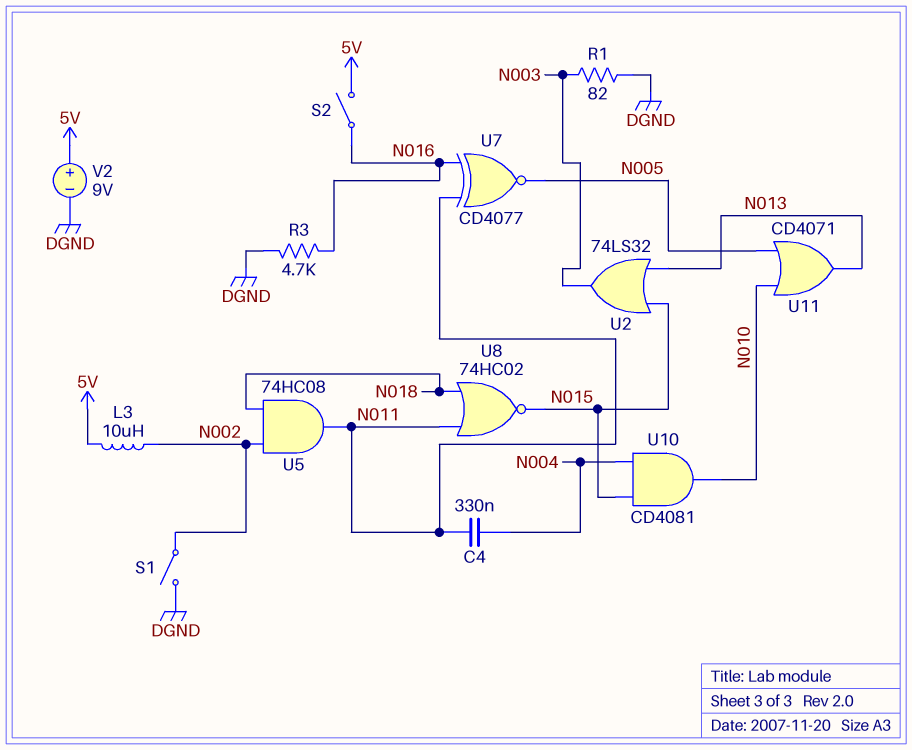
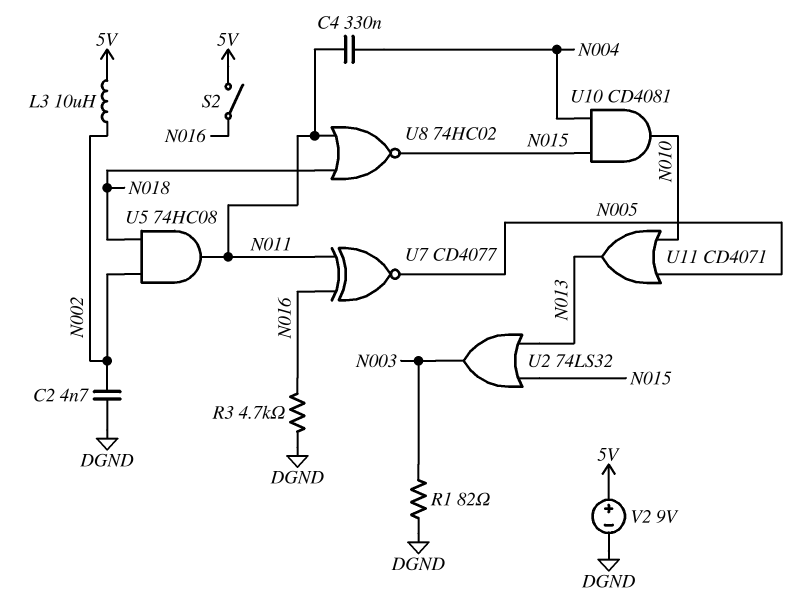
C2: none -> 4.7nF (DGND, N002)
S1: switch (DGND, N002) -> none

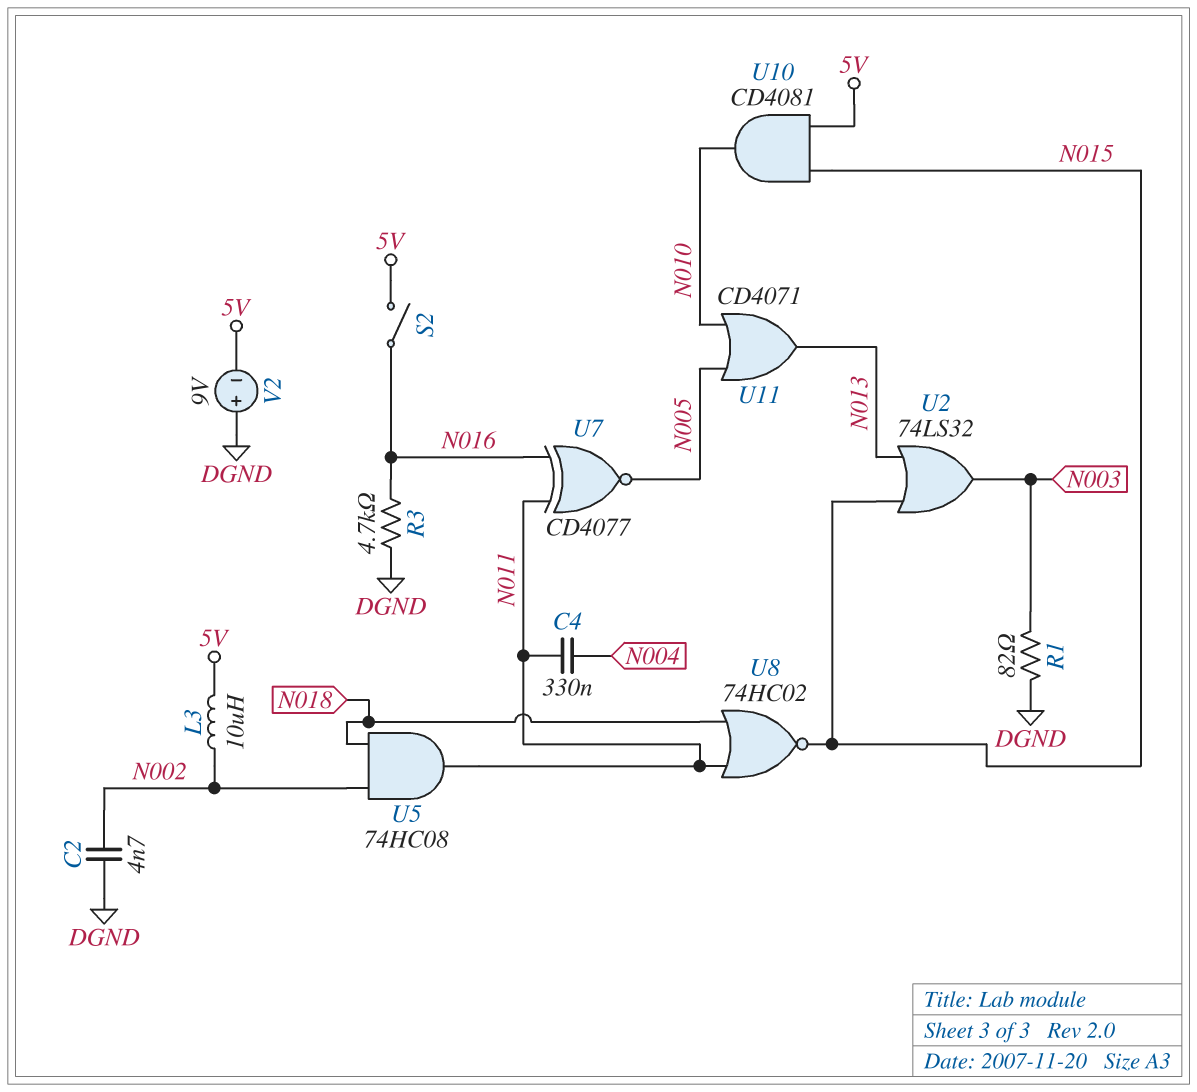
U10: AND CD4081 (in N004, in N015, out N010) -> AND CD4081 (in 5V, in N015, out N010)
V2: 9V (plus 5V, minus DGND) -> 9V (plus DGND, minus 5V)

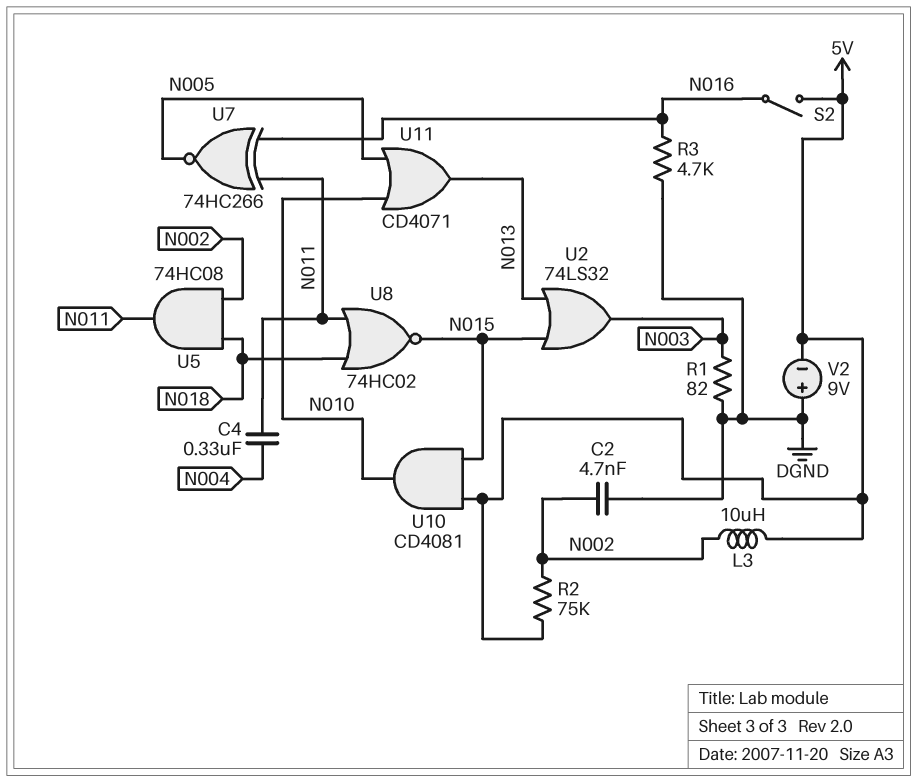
R2: none -> 75k (5V, N002)
U7: XNOR CD4077 (in N011, in N016, out N005) -> XNOR 74HC266 (in N011, in N016, out N005)

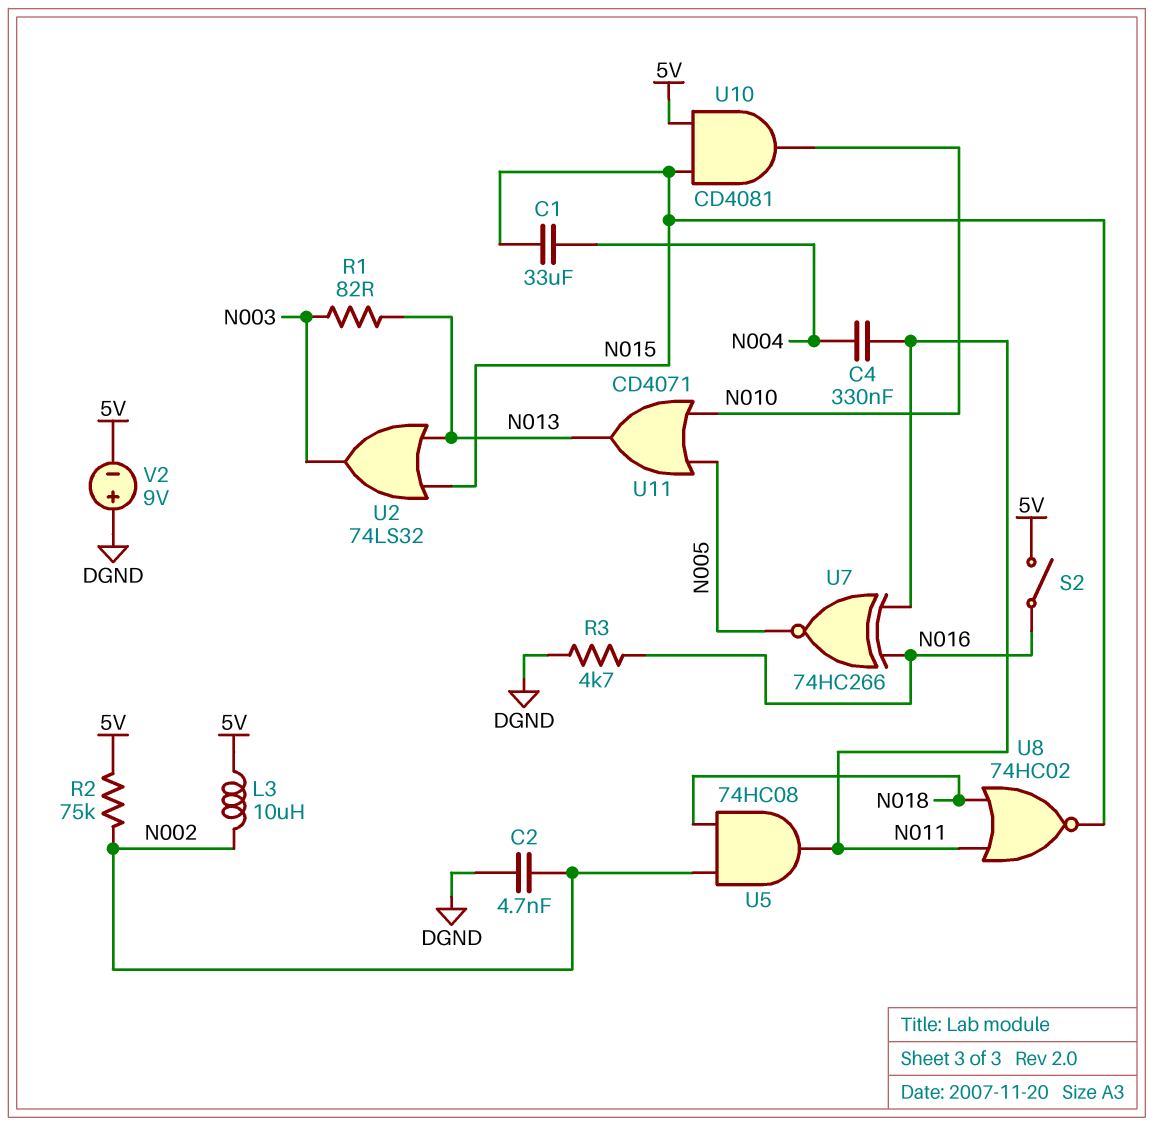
C1: none -> 33uF (N004, N015)
R1: 82 (DGND, N003) -> 82 (N003, N013)

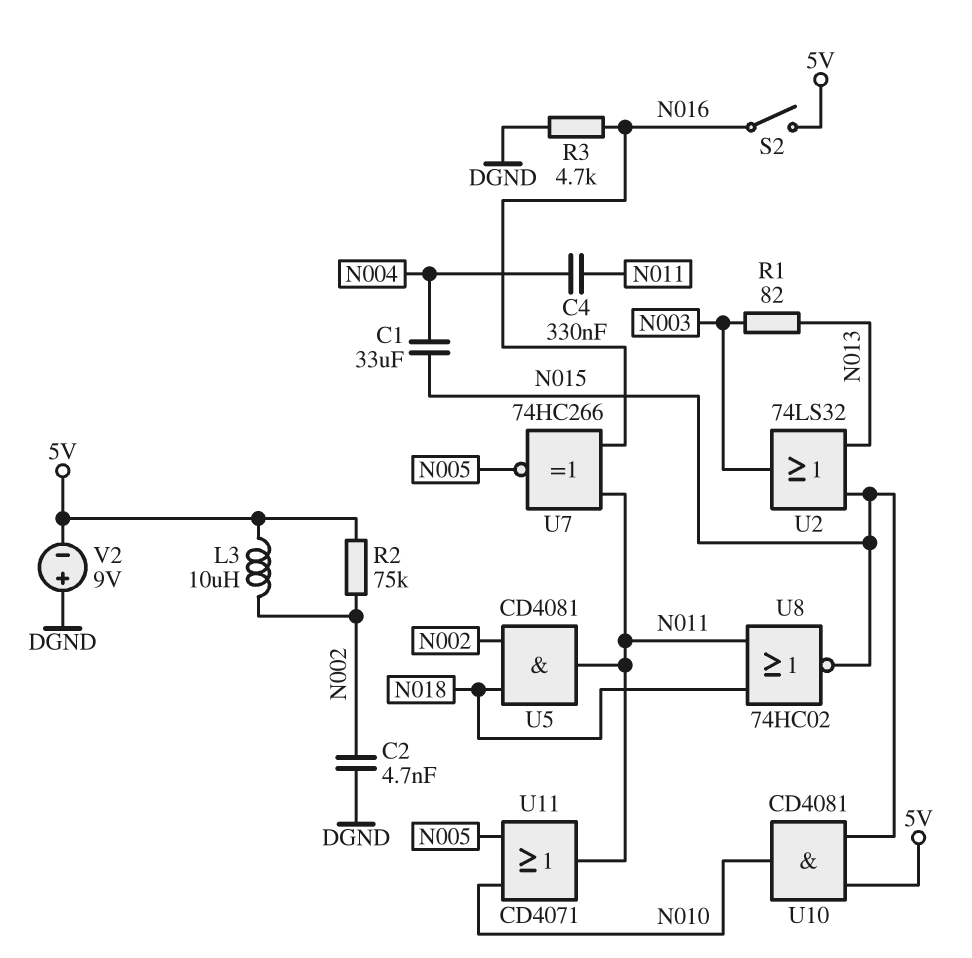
U5: AND 74HC08 (in N002, in N018, out N011) -> AND CD4081 (in N002, in N018, out N011)
U11: OR CD4071 (in N005, in N010, out N013) -> OR CD4071 (in N005, in N010, out N011)

